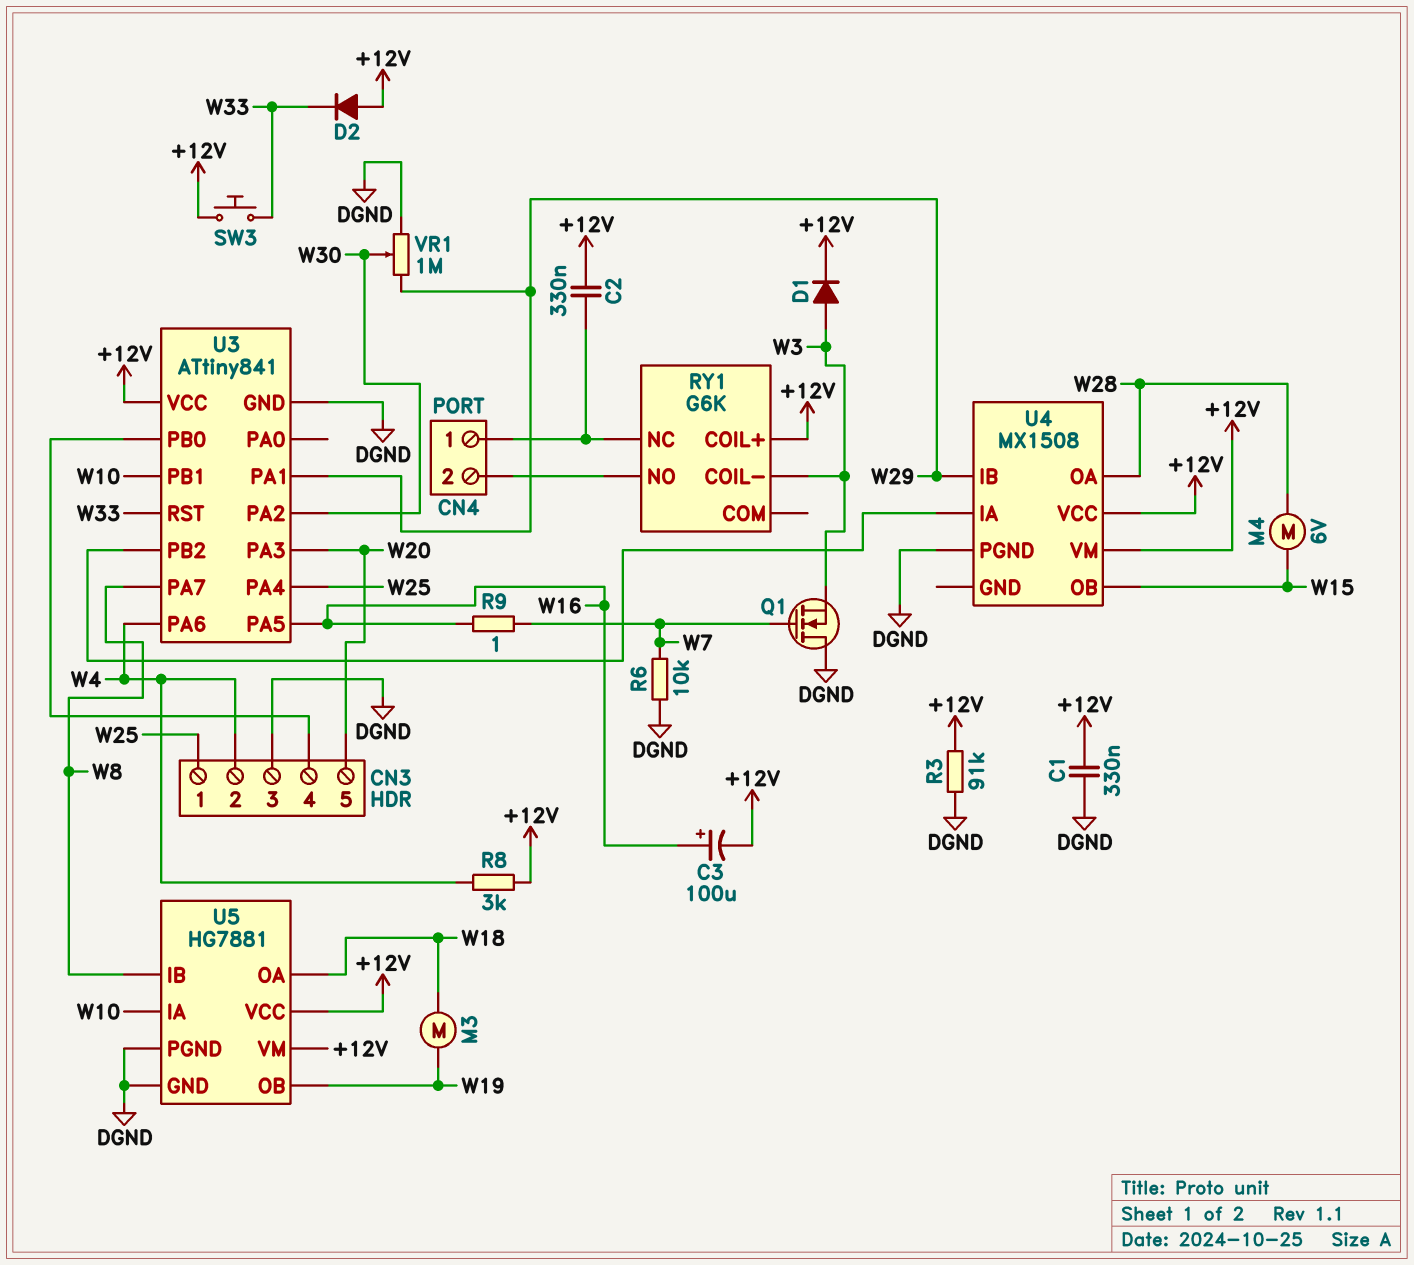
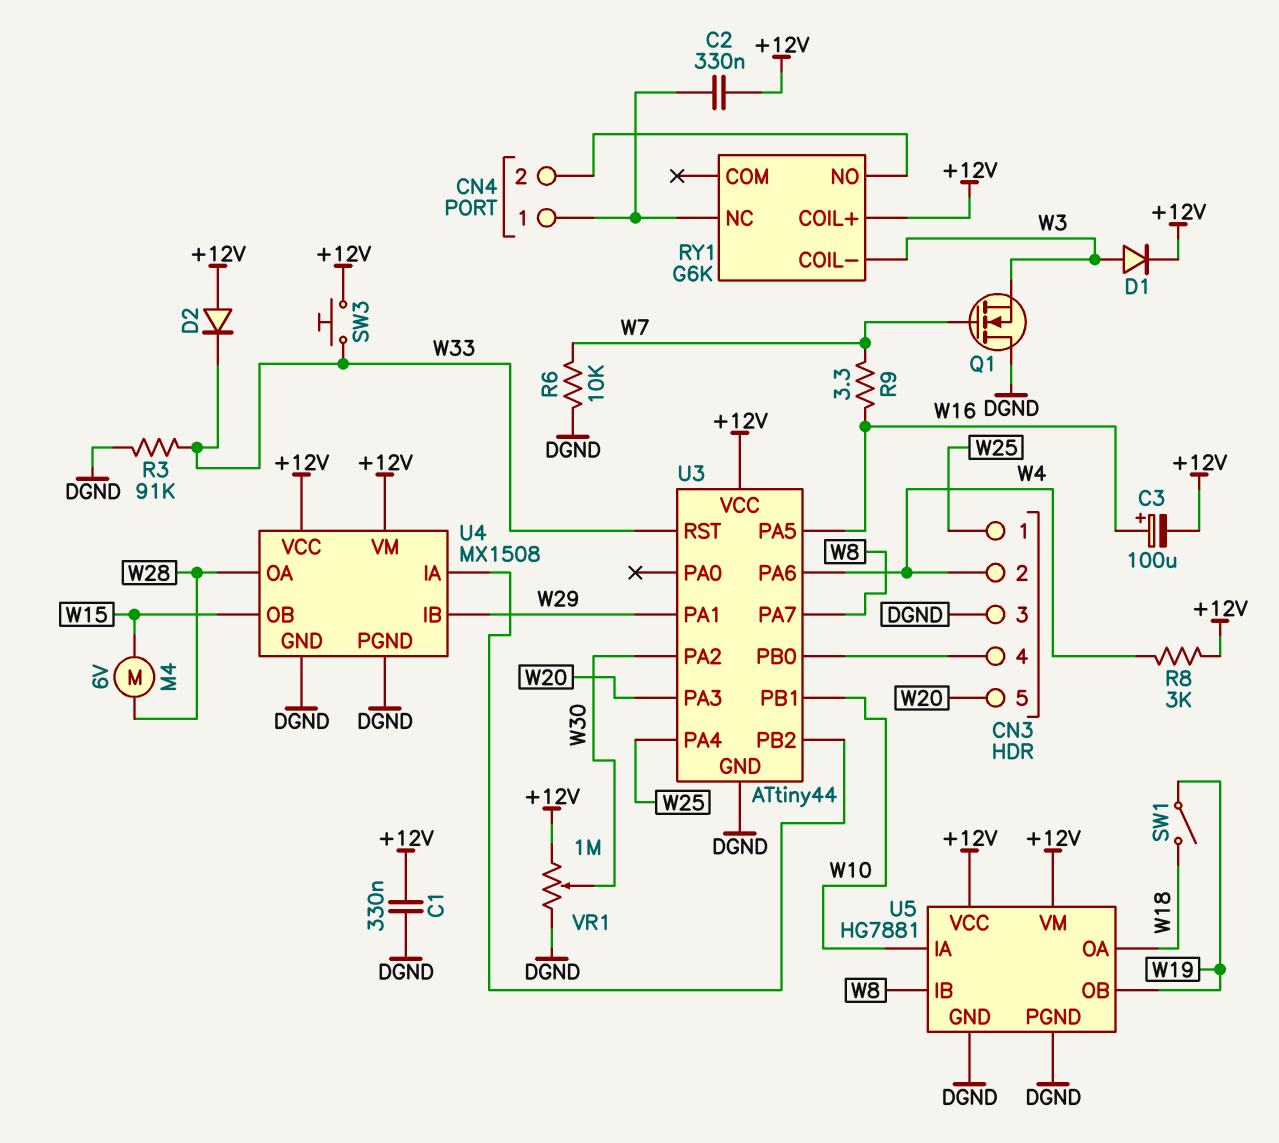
M3: motor (W18, W19) -> none
R3: 91k (+12V, DGND) -> 91k (DGND, W33)
R9: 1 (W7, W16) -> 3.3 (W7, W16)
SW1: none -> switch (W18, W19)
U3: ATtiny841 -> ATtiny44
U4 pin GND: none -> DGND
VR1: 1M (DGND, W29, wiper W30) -> 1M (+12V, DGND, wiper W30)

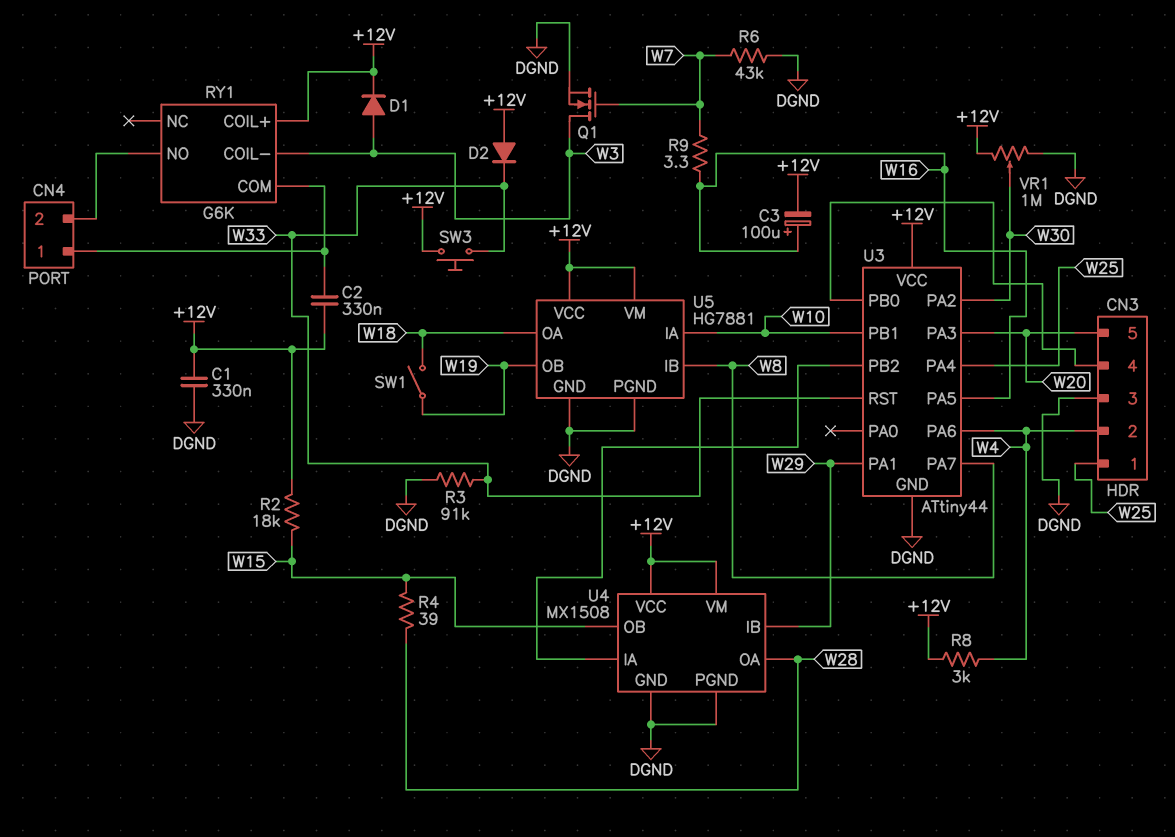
M4: motor 6V (W15, W28) -> none
Q1: NMOS (G W7, D DGND, S W3) -> NMOS (G W7, D W3, S DGND)
R2: none -> 18k (+12V, W15)
R4: none -> 39 (W15, W28)
R6: 10k (DGND, W7) -> 43k (DGND, W7)
RY1 pin COM: none -> CN4/1
RY1 pin NC: CN4/1 -> none

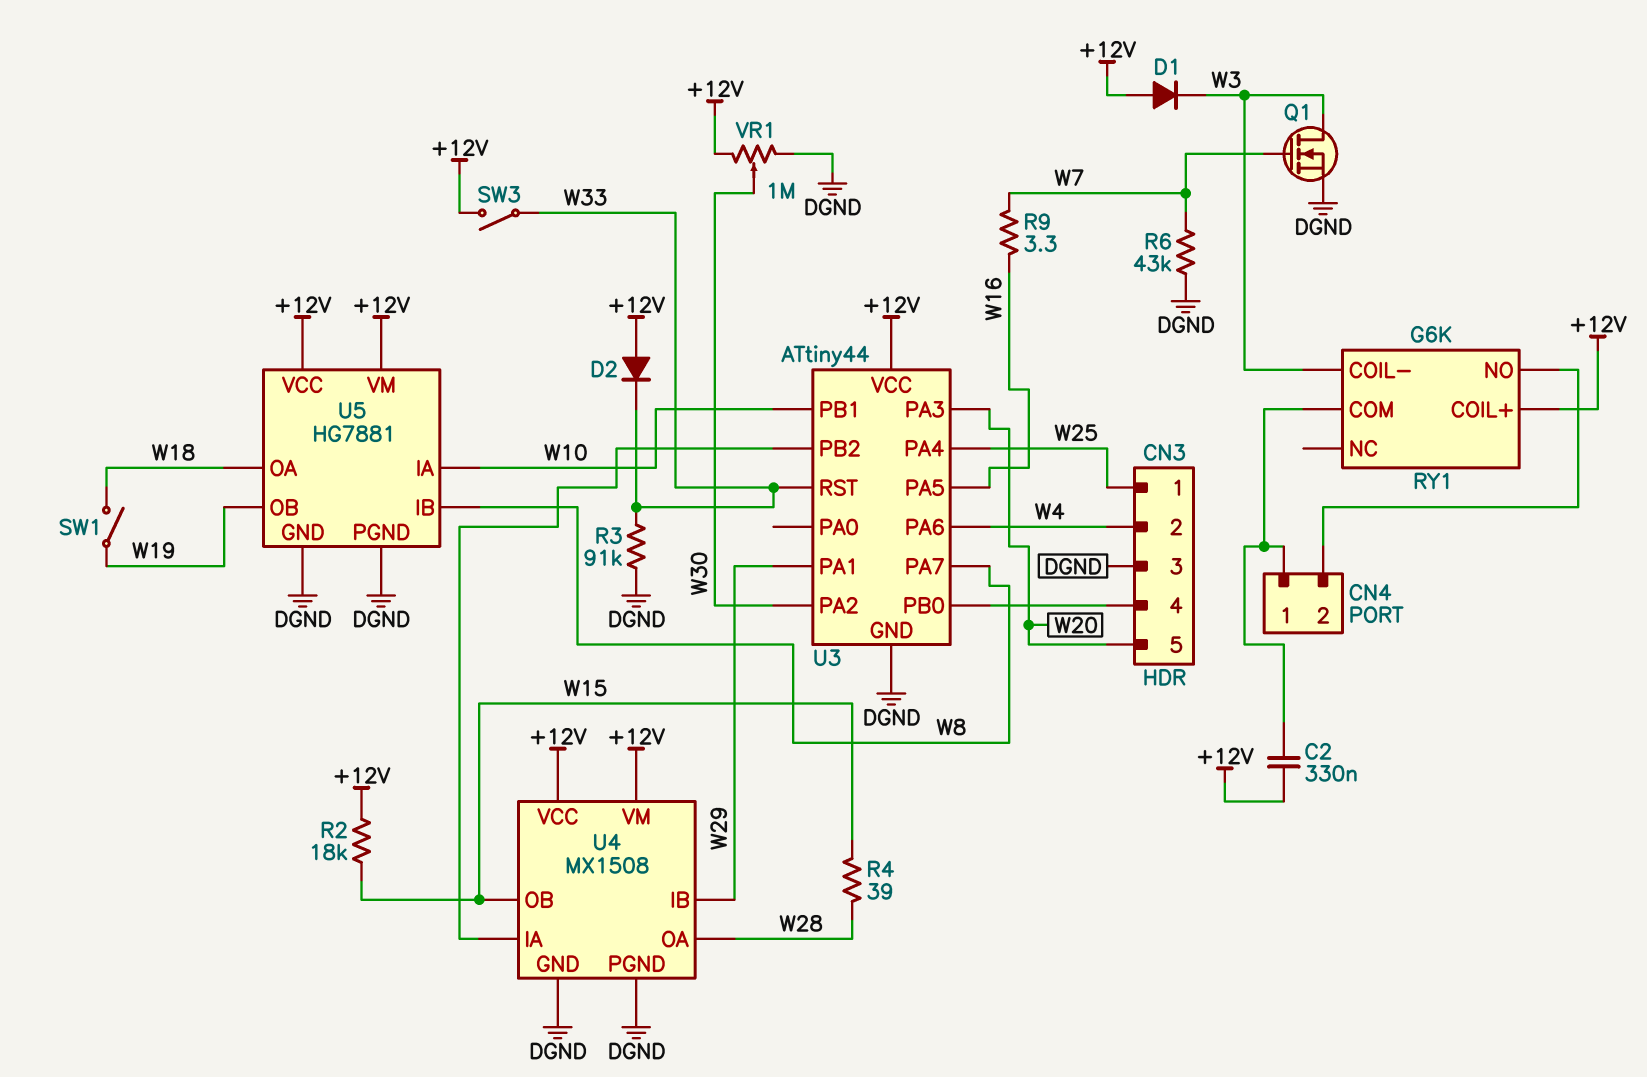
C1: 330nF (+12V, DGND) -> none
C3: 100uF (plus W16, minus +12V) -> none
D1: diode (A W3, K +12V) -> diode (A +12V, K W3)
R8: 3k (+12V, W4) -> none
SW3: button (+12V, W33) -> switch (+12V, W33)

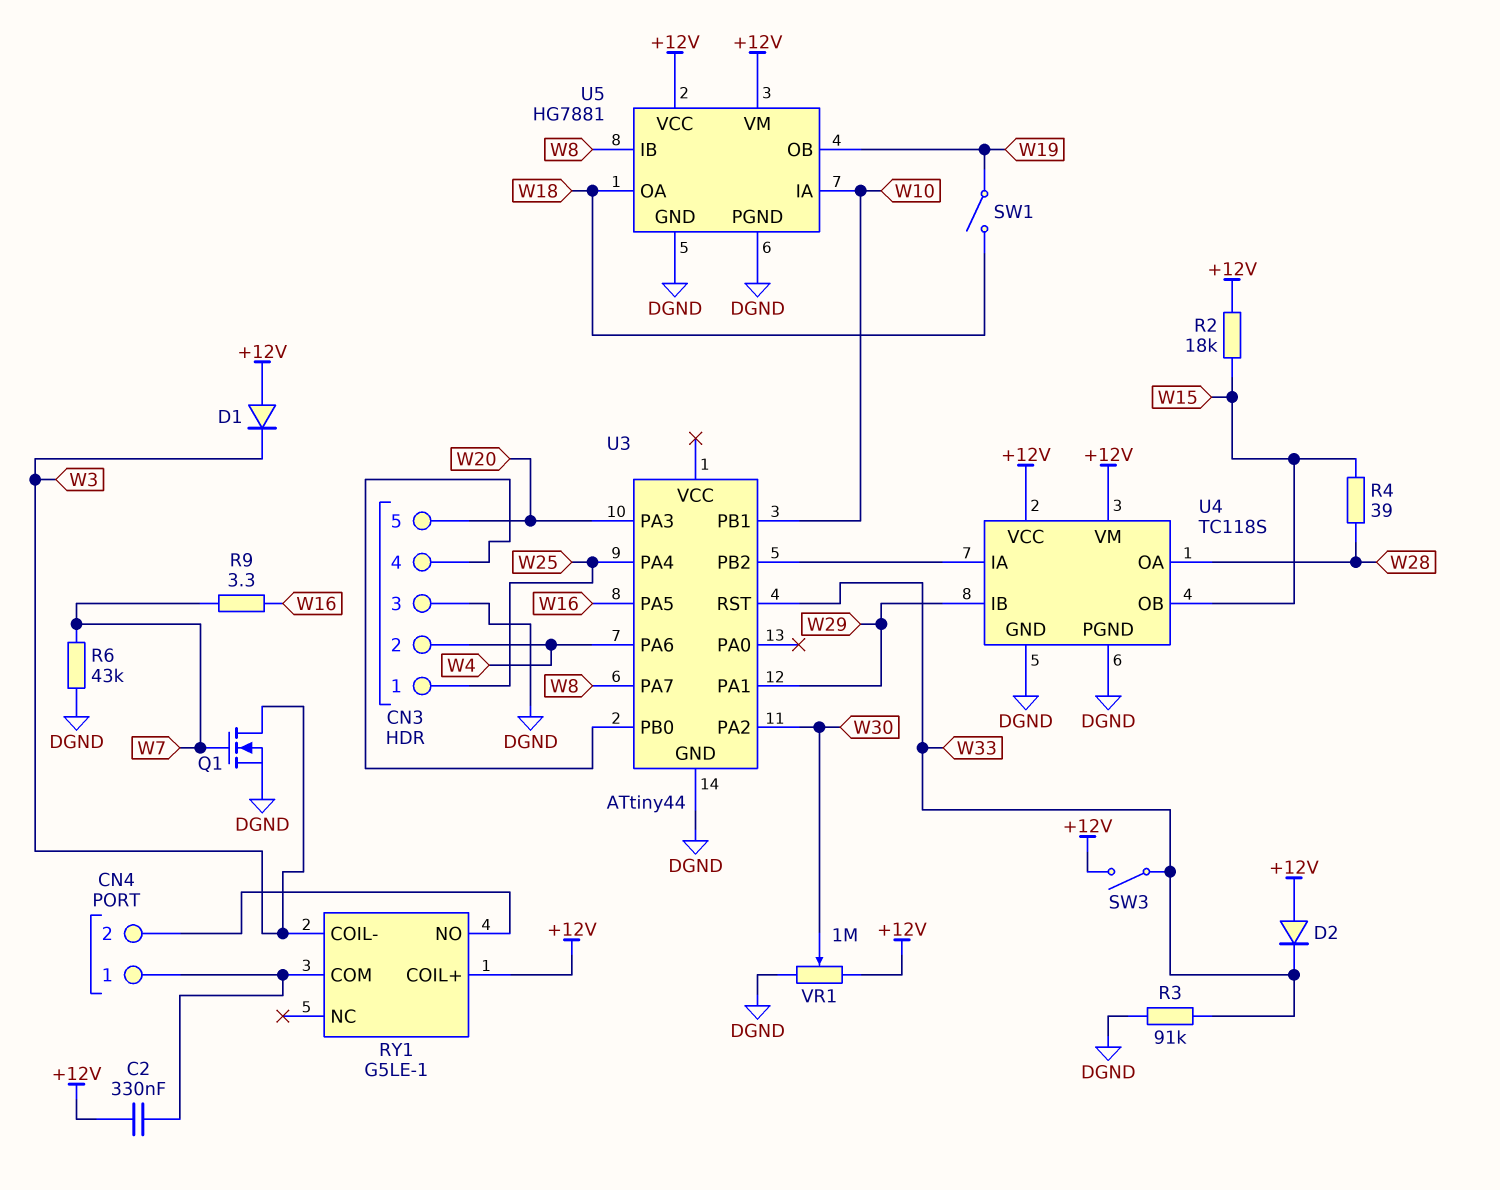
RY1: G6K -> G5LE-1
U3 pin VCC: +12V -> none
U4: MX1508 -> TC118S

